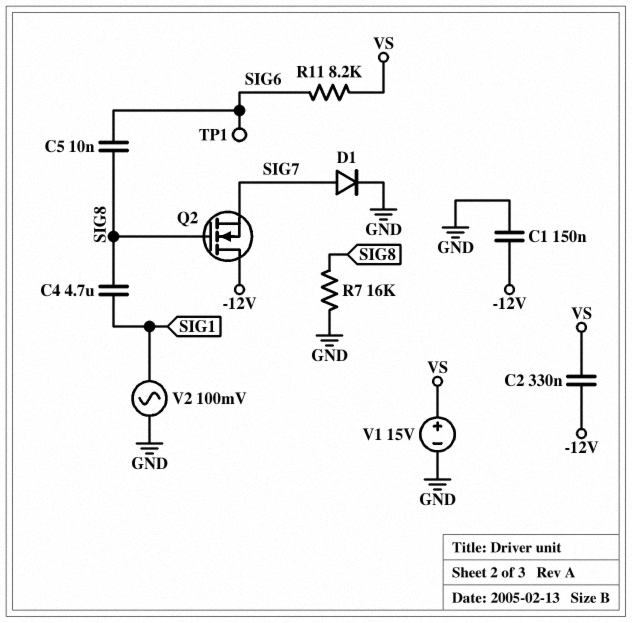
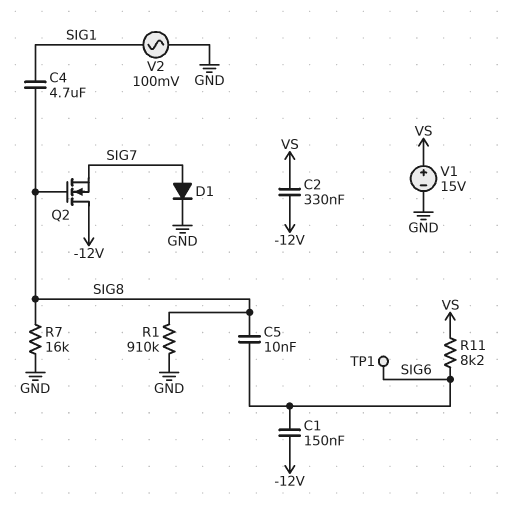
C1: 150nF (-12V, GND) -> 150nF (-12V, SIG6)
R1: none -> 910k (GND, SIG8)

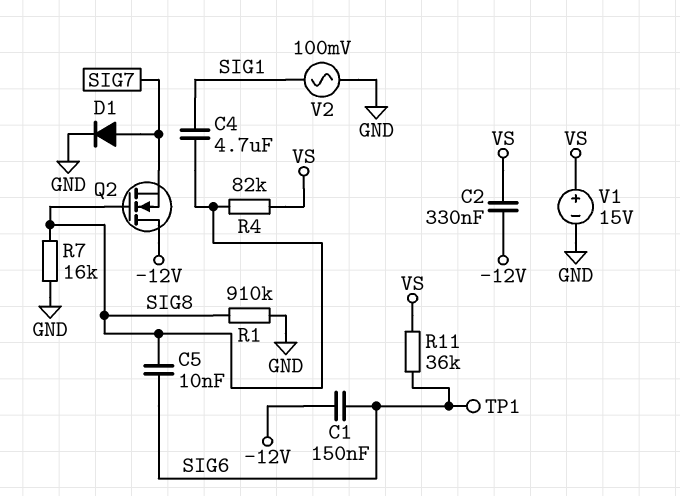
R4: none -> 82k (SIG8, VS)
R11: 8.2k (SIG6, VS) -> 36k (SIG6, VS)

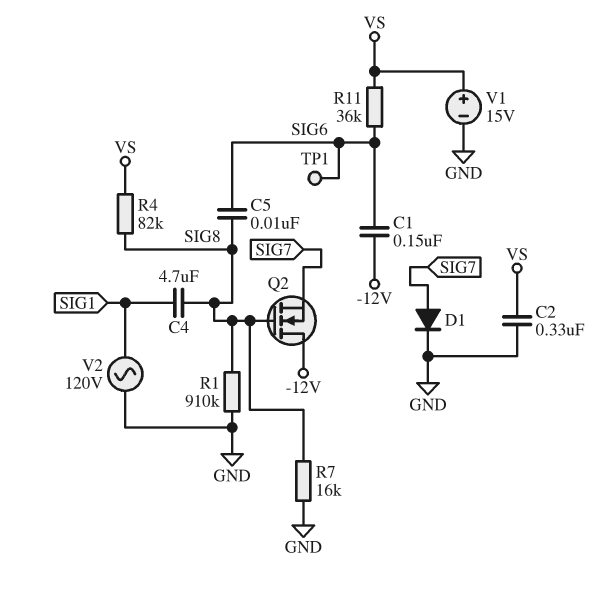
C2: 330nF (-12V, VS) -> 330nF (GND, VS)
V2: AC 100mV (GND, SIG1) -> AC 120V (GND, SIG1)

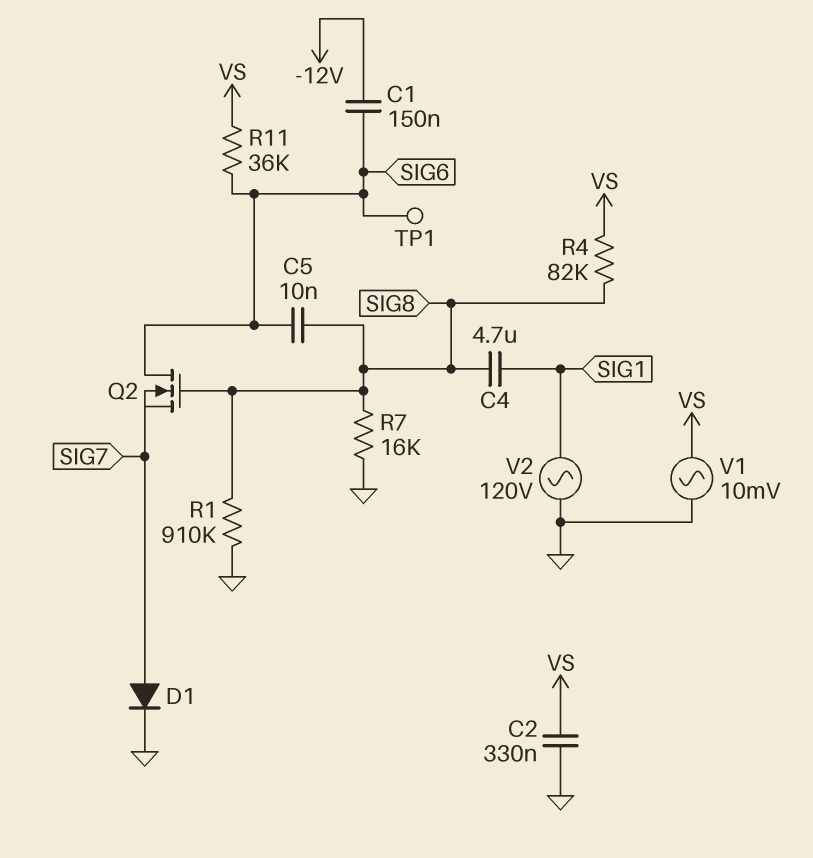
Q2: NMOS (G SIG8, D -12V, S SIG7) -> NMOS (G SIG8, D SIG6, S SIG7)
V1: 15V (plus VS, minus GND) -> AC 10mV (GND, VS)

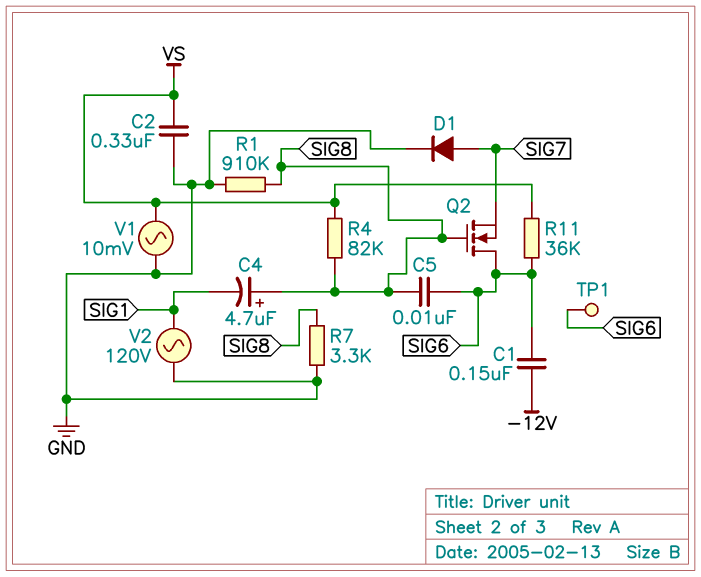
C4: 4.7uF (SIG1, SIG8) -> 4.7uF (plus SIG8, minus SIG1)
R7: 16k (GND, SIG8) -> 3.3k (GND, SIG8)

